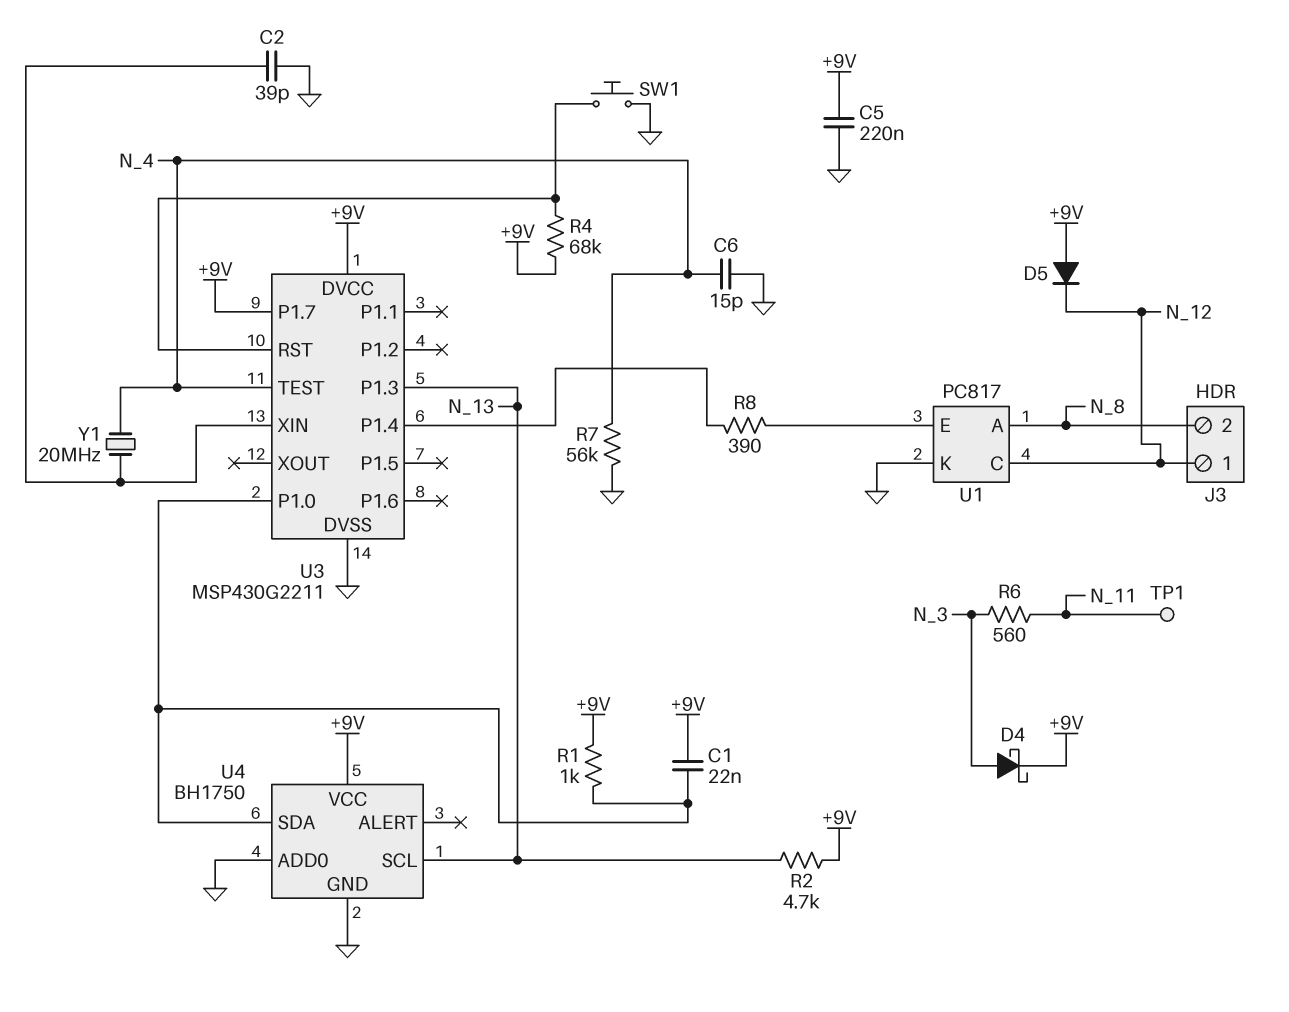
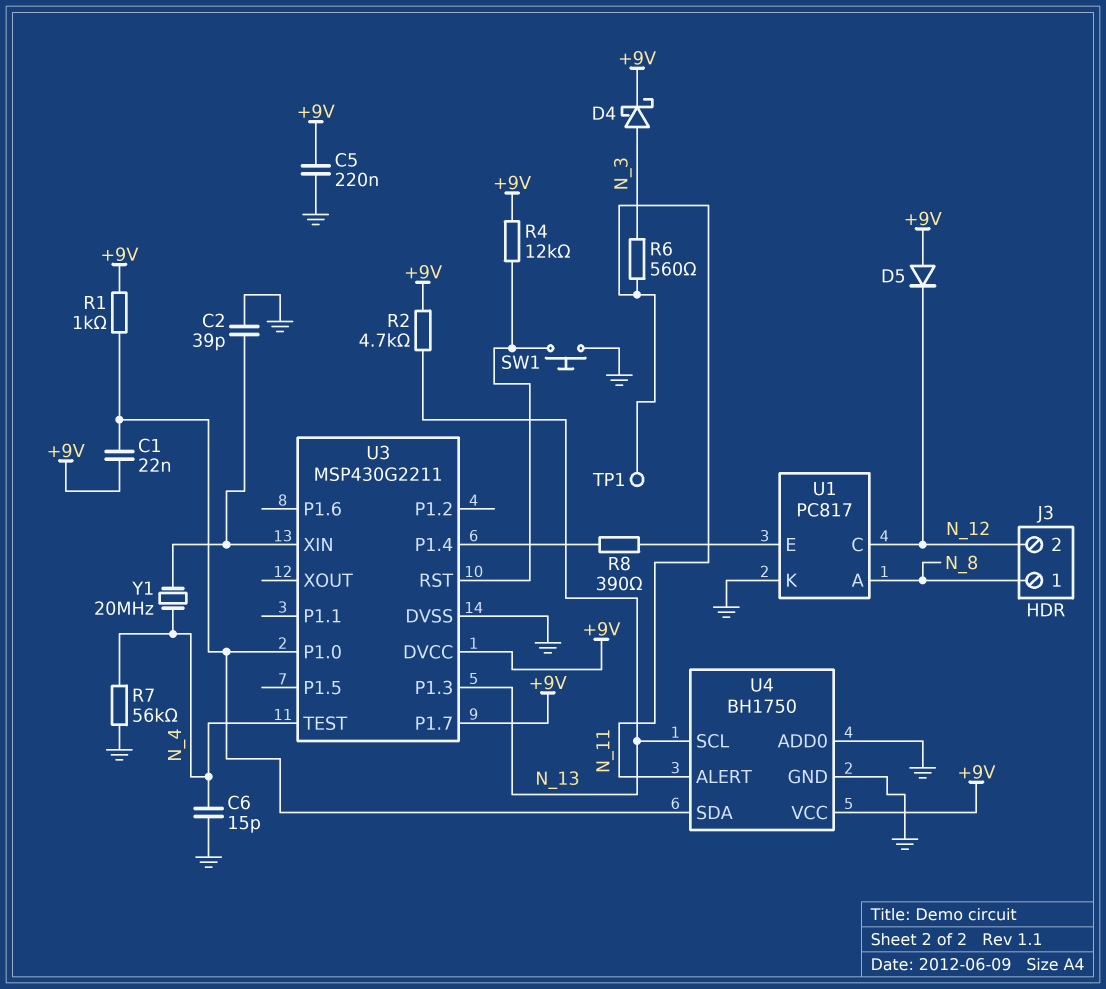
J3 pin 1: N_12 -> N_8
J3 pin 2: N_8 -> N_12
R4: 68k (+9V, U3/RST) -> 12k (+9V, U3/RST)
U4 pin ALERT: none -> N_11

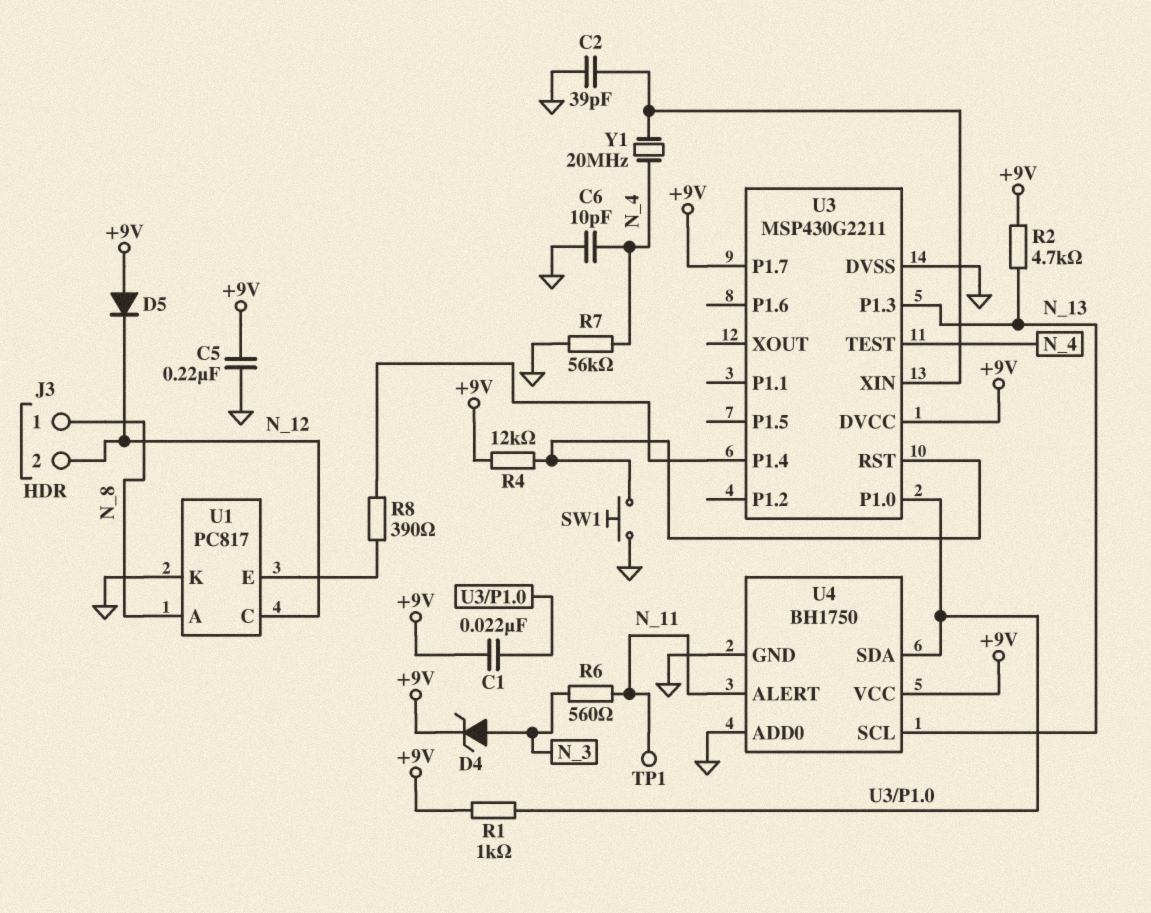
C6: 15pF (GND, N_4) -> 10pF (GND, N_4)
D4: schottky (A N_3, K +9V) -> zener (A N_3, K +9V)

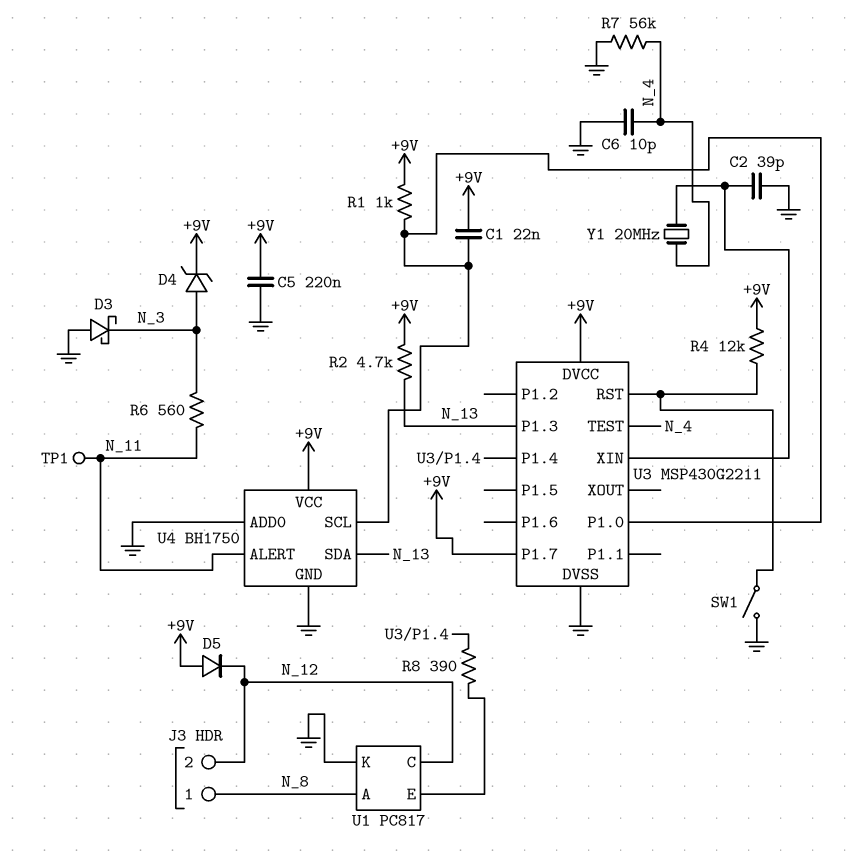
D3: none -> schottky (A GND, K N_3)
SW1: button (GND, U3/RST) -> switch (GND, U3/RST)
U4 pin SCL: N_13 -> U3/P1.0
U4 pin SDA: U3/P1.0 -> N_13

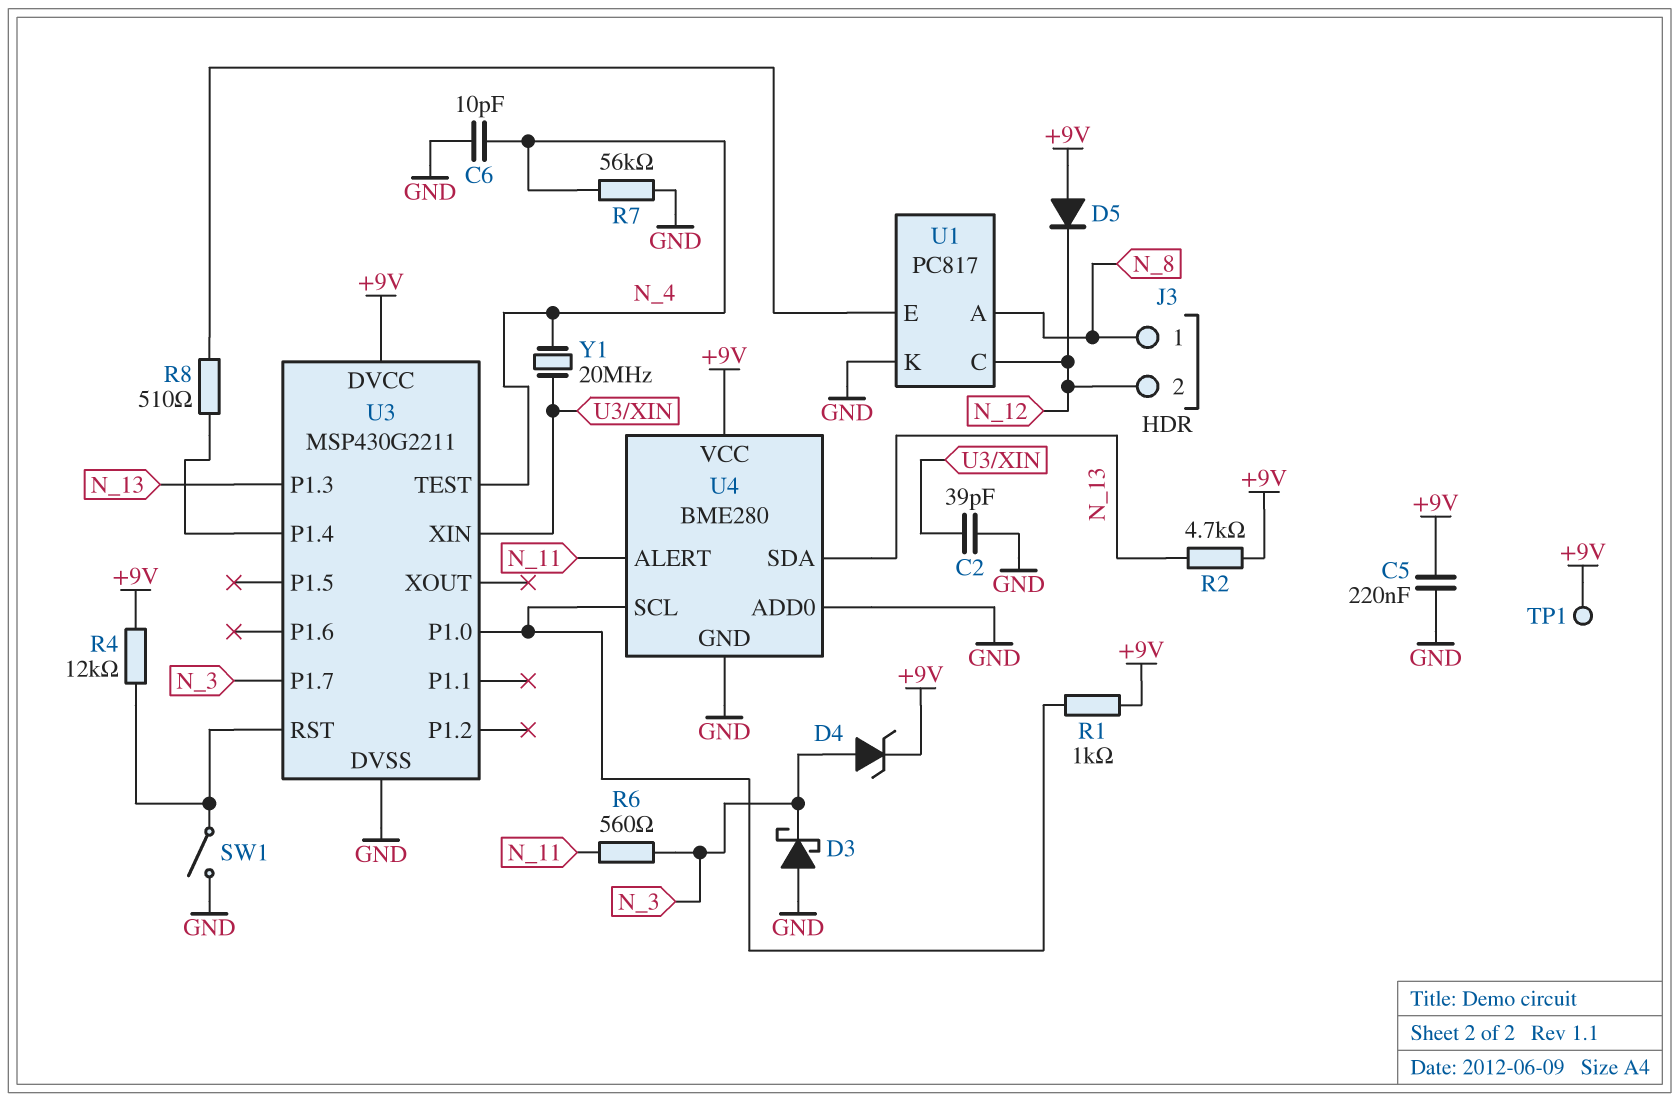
C1: 22nF (+9V, U3/P1.0) -> none
R8: 390 (U1/E, U3/P1.4) -> 510 (U1/E, U3/P1.4)
TP1: test point (N_11) -> test point (+9V)
U3 pin P1.7: +9V -> N_3
U4: BH1750 -> BME280

